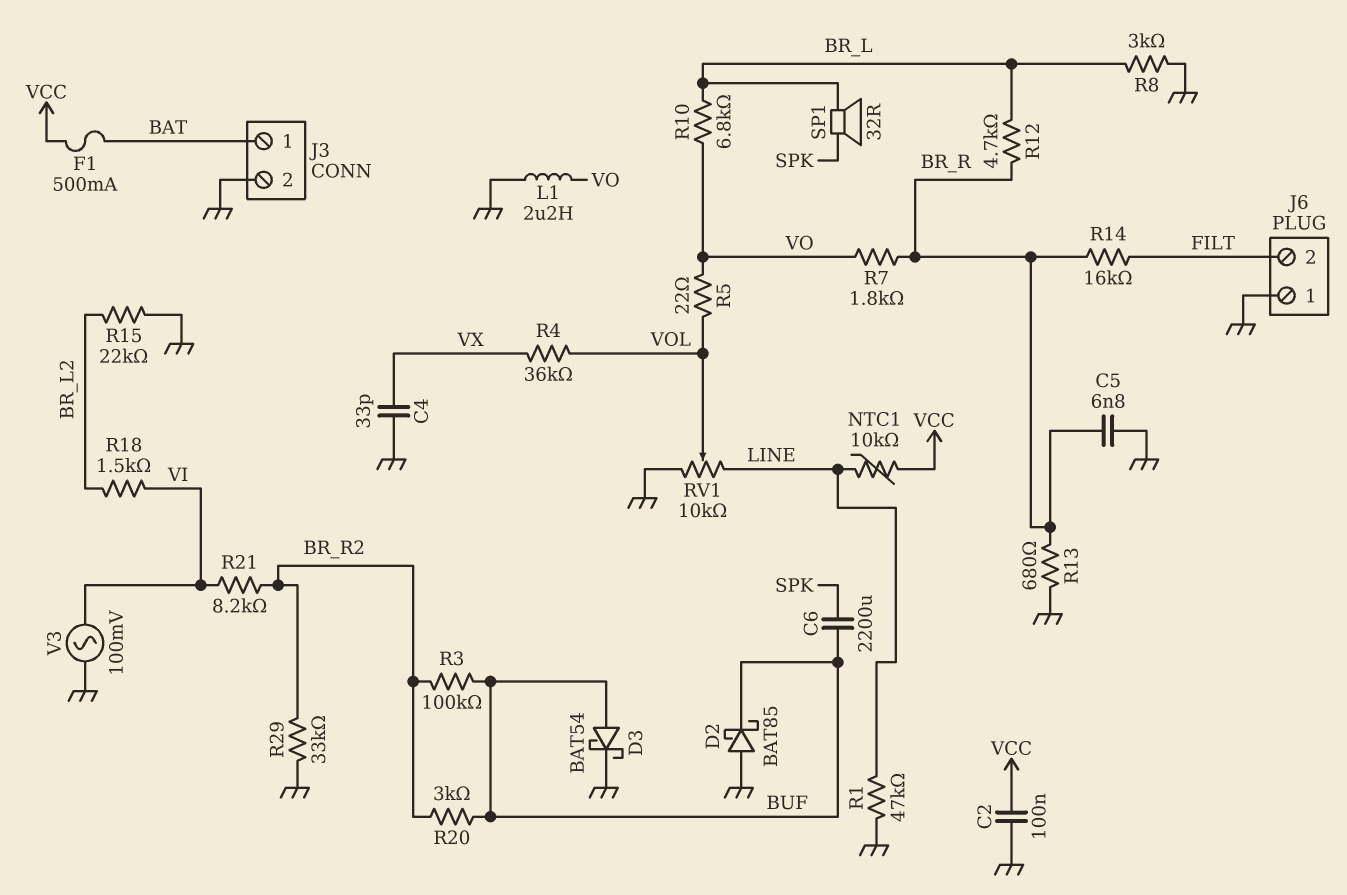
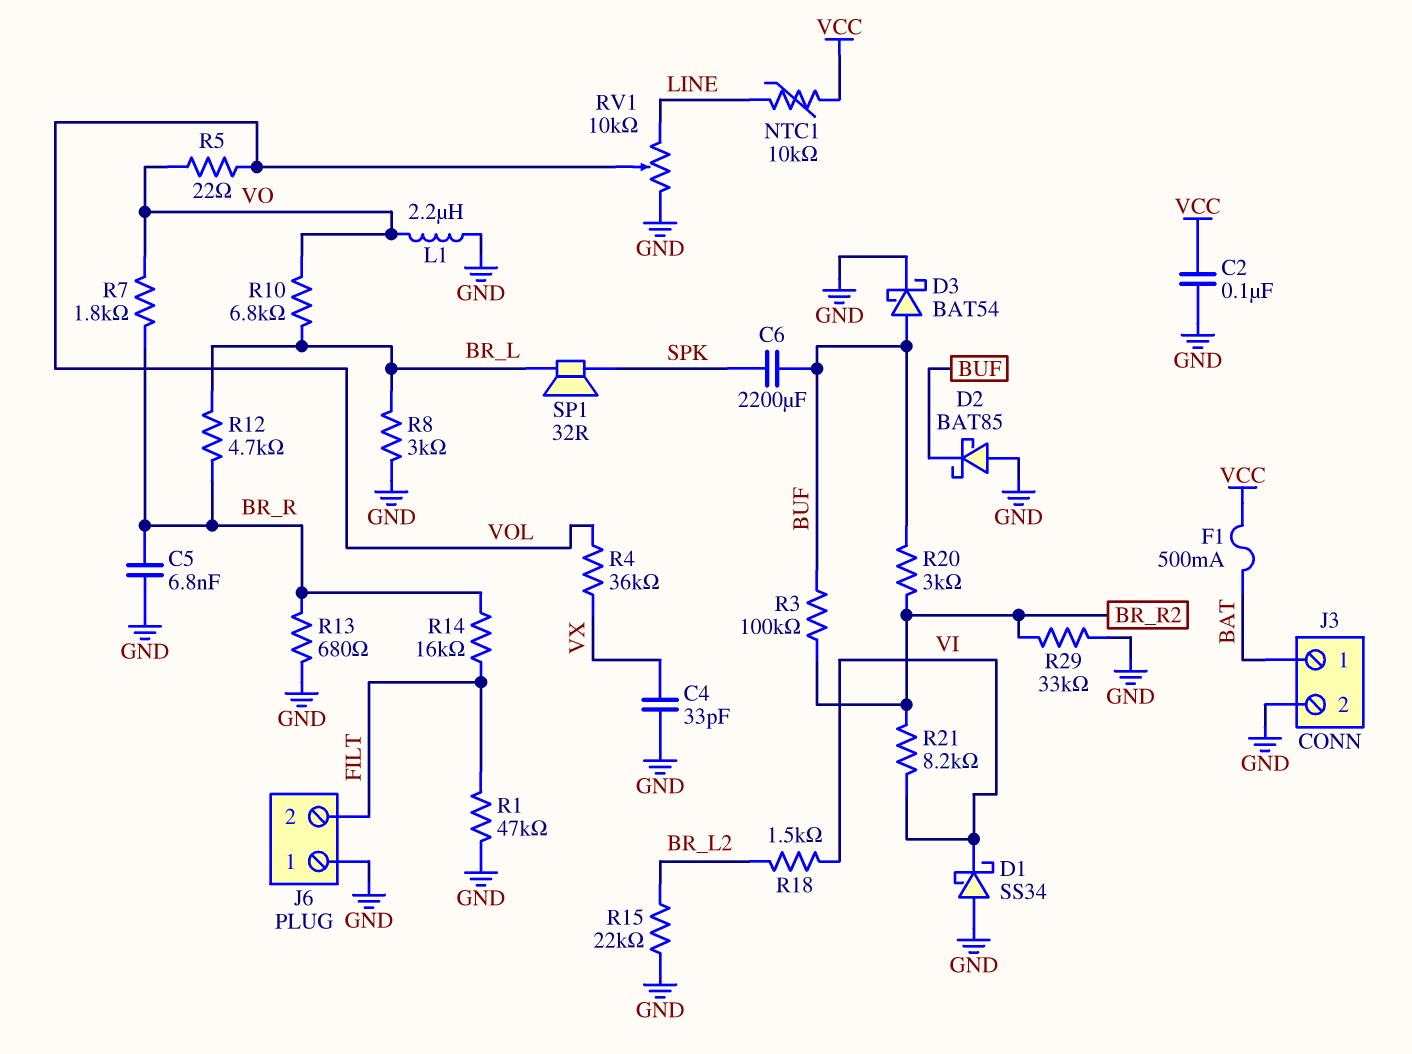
D1: none -> schottky SS34 (A GND, K VI)
R1: 47k (GND, LINE) -> 47k (FILT, GND)
V3: AC 100mV (GND, VI) -> none

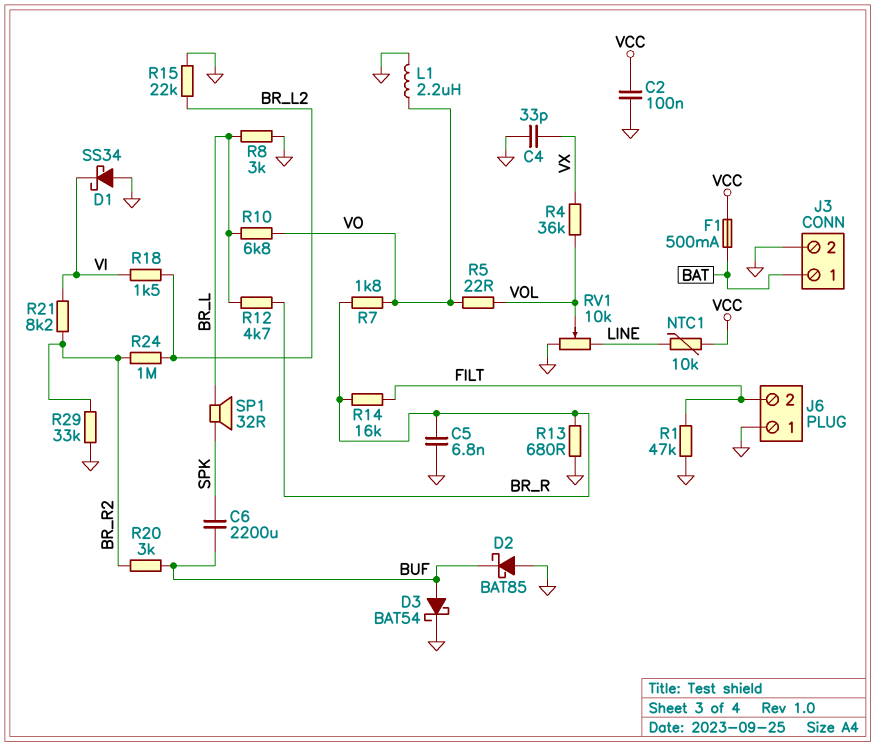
R3: 100k (BR_R2, BUF) -> none
R24: none -> 1M (BR_L2, BR_R2)

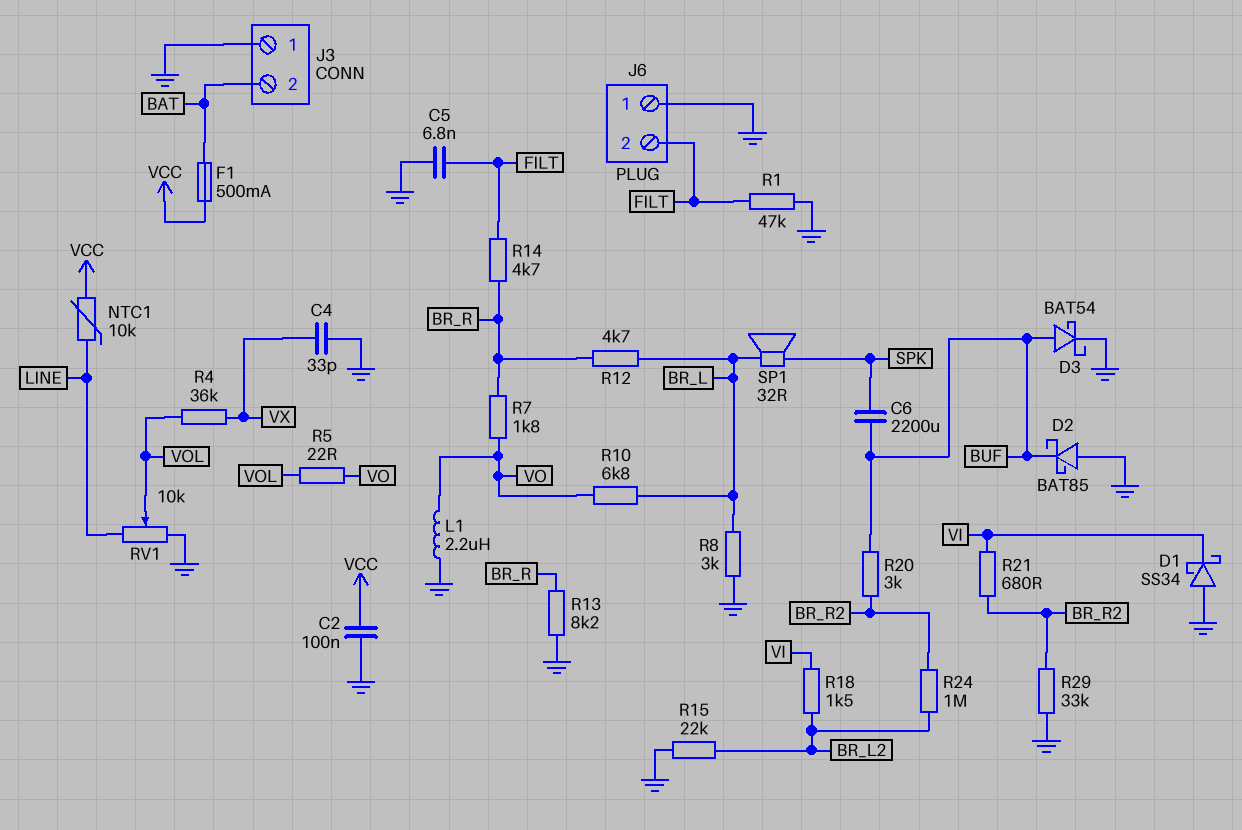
C5: 6.8nF (BR_R, GND) -> 6.8nF (FILT, GND)
J3 pin 1: BAT -> GND
J3 pin 2: GND -> BAT
R13: 680 (BR_R, GND) -> 8.2k (BR_R, GND)
R14: 16k (BR_R, FILT) -> 4.7k (BR_R, FILT)
R21: 8.2k (BR_R2, VI) -> 680 (BR_R2, VI)

